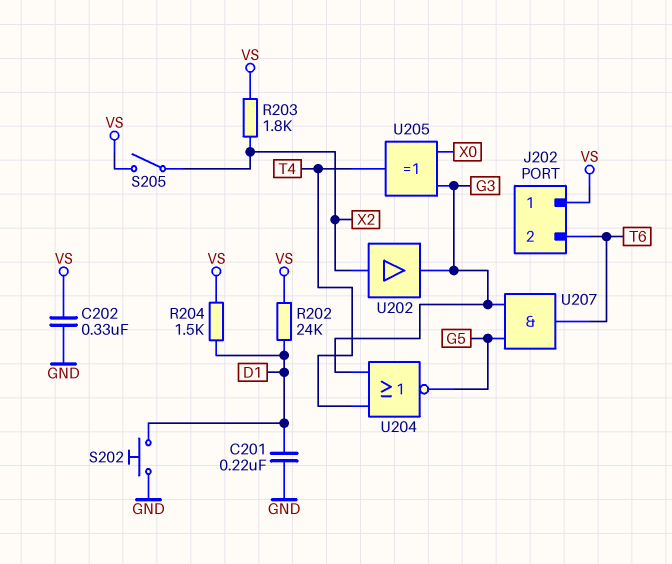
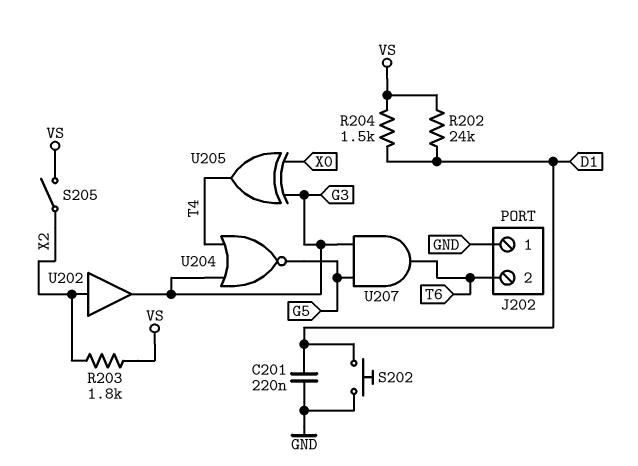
C202: 330nF (GND, VS) -> none
J202 pin 1: VS -> GND

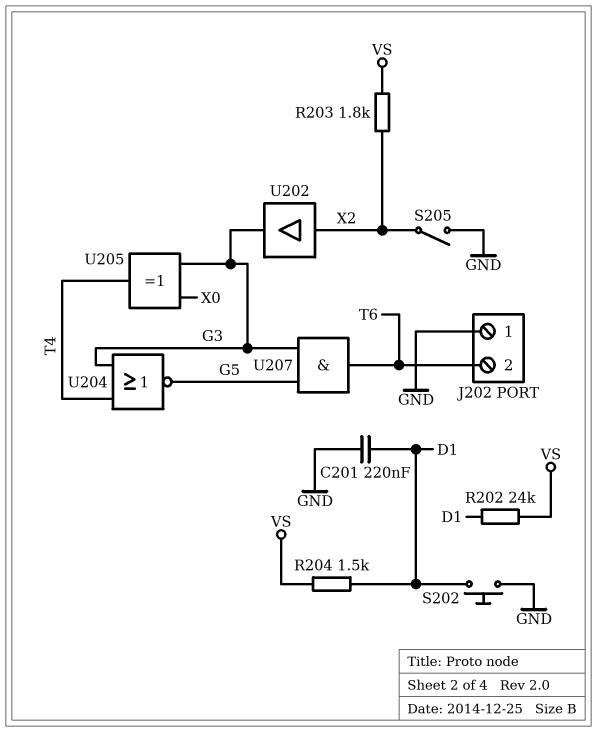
S205: switch (VS, X2) -> switch (GND, X2)

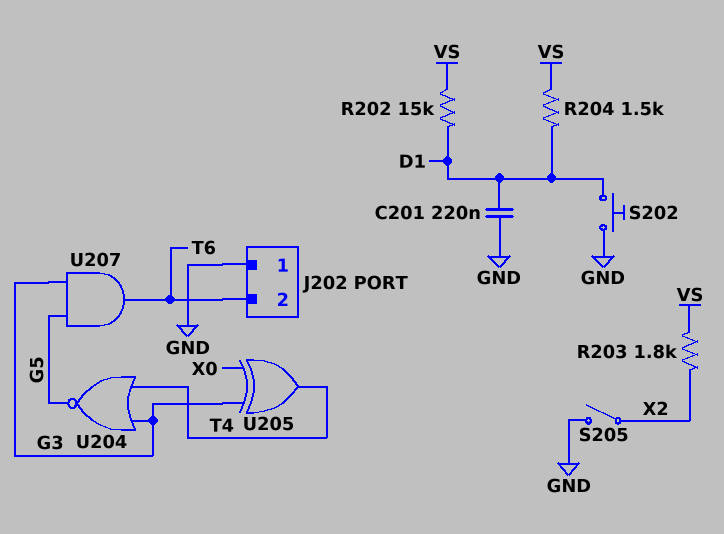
R202: 24k (D1, VS) -> 15k (D1, VS)
U202: buffer (in X2, out G3) -> none

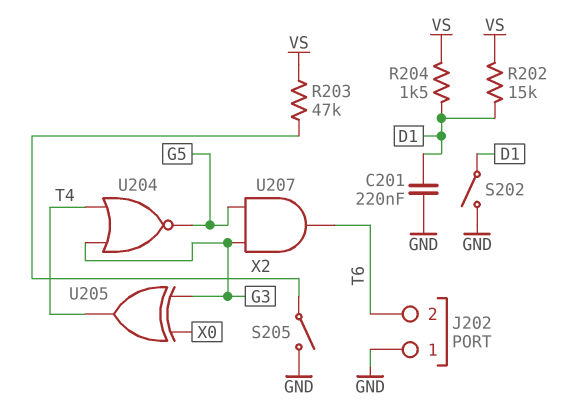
R203: 1.8k (VS, X2) -> 47k (VS, X2)
S202: button (D1, GND) -> switch (D1, GND)

